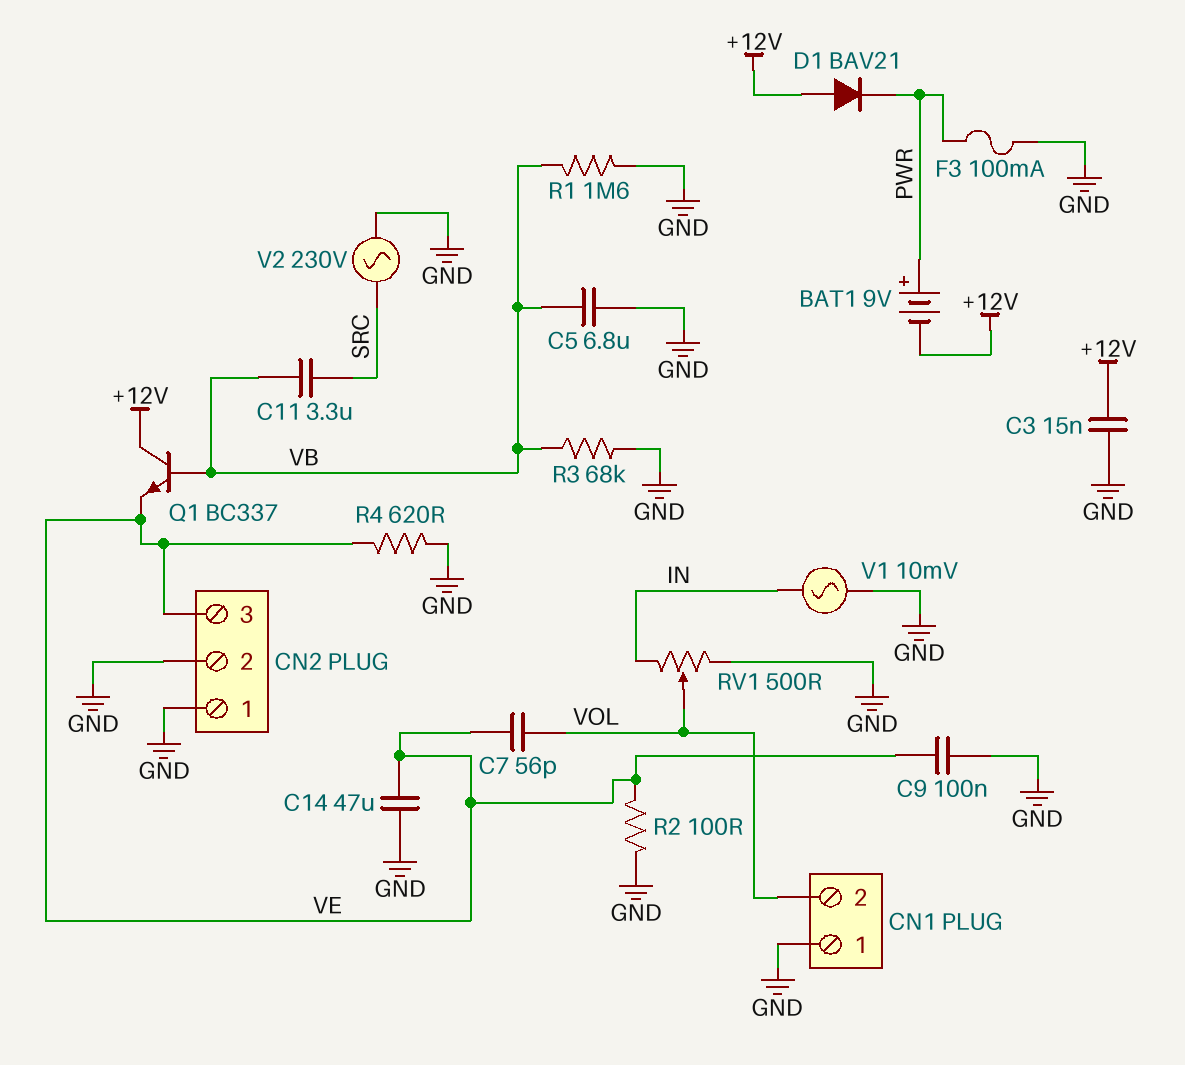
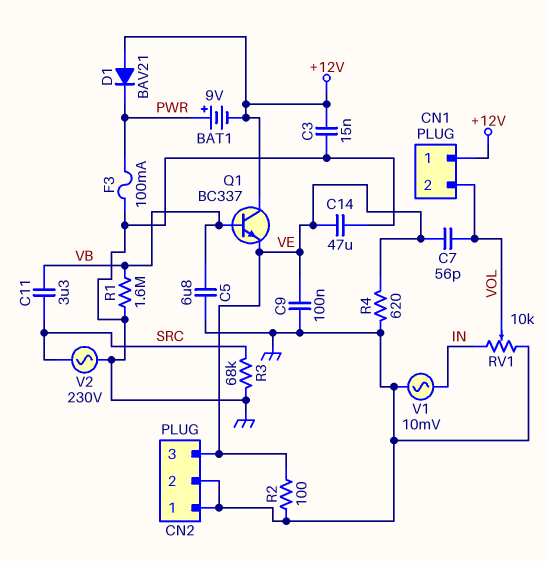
CN1 pin 1: GND -> +12V
R3: 68k (GND, VB) -> 68k (GND, SRC)
RV1: 500 (GND, IN, wiper VOL) -> 10k (GND, IN, wiper VOL)

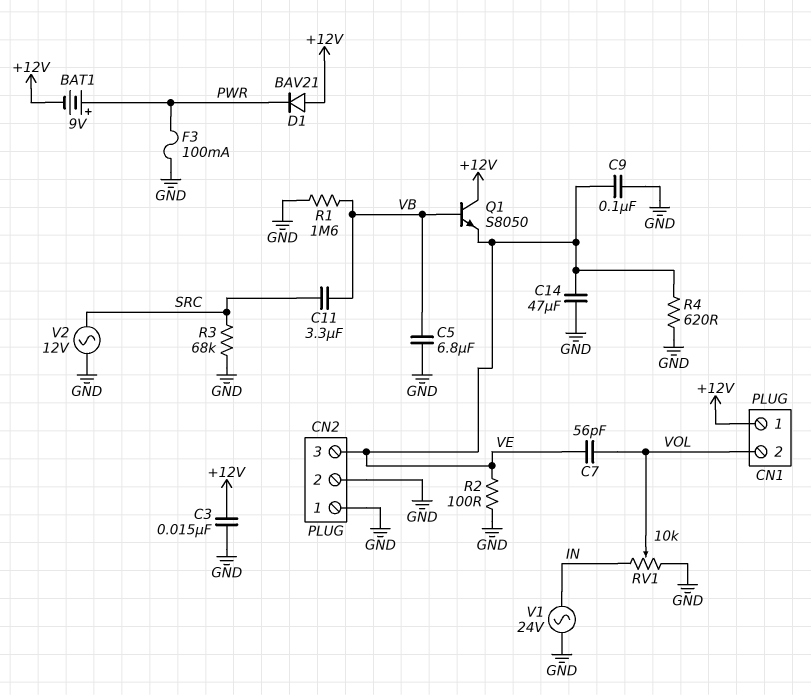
Q1: NPN BC337 (B VB, C +12V, E VE) -> NPN S8050 (B VB, C +12V, E VE)
V1: AC 10mV (GND, IN) -> AC 24V (GND, IN)
V2: AC 230V (GND, SRC) -> AC 12V (GND, SRC)

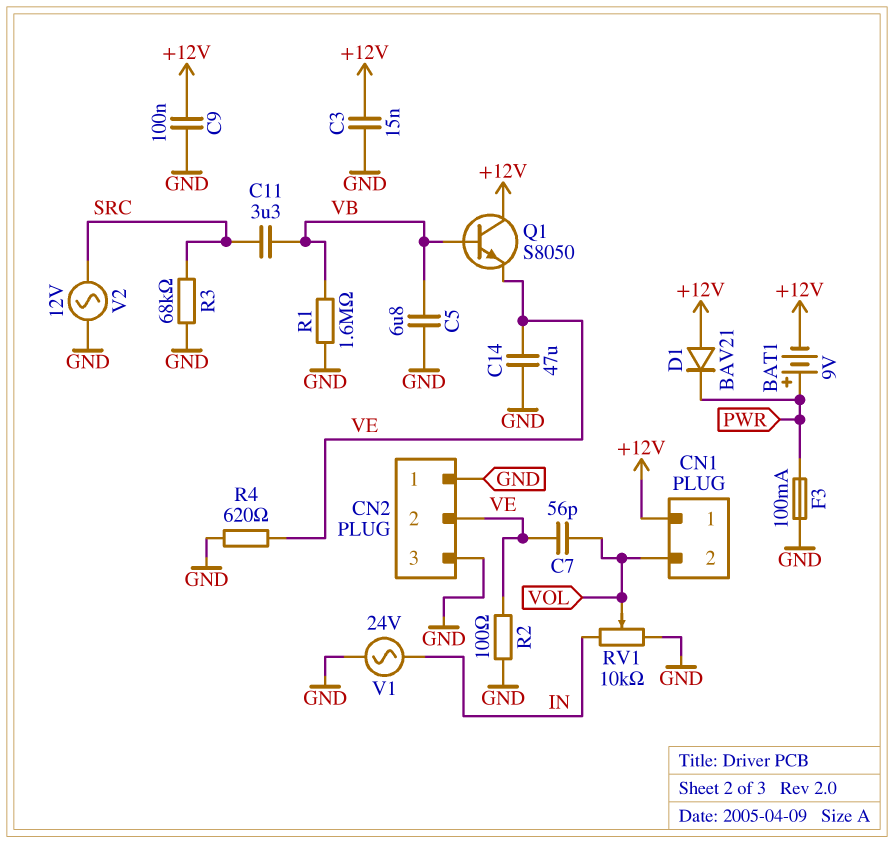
C9: 100nF (GND, VE) -> 100nF (+12V, GND)
CN2 pin 2: GND -> VE
CN2 pin 3: VE -> GND

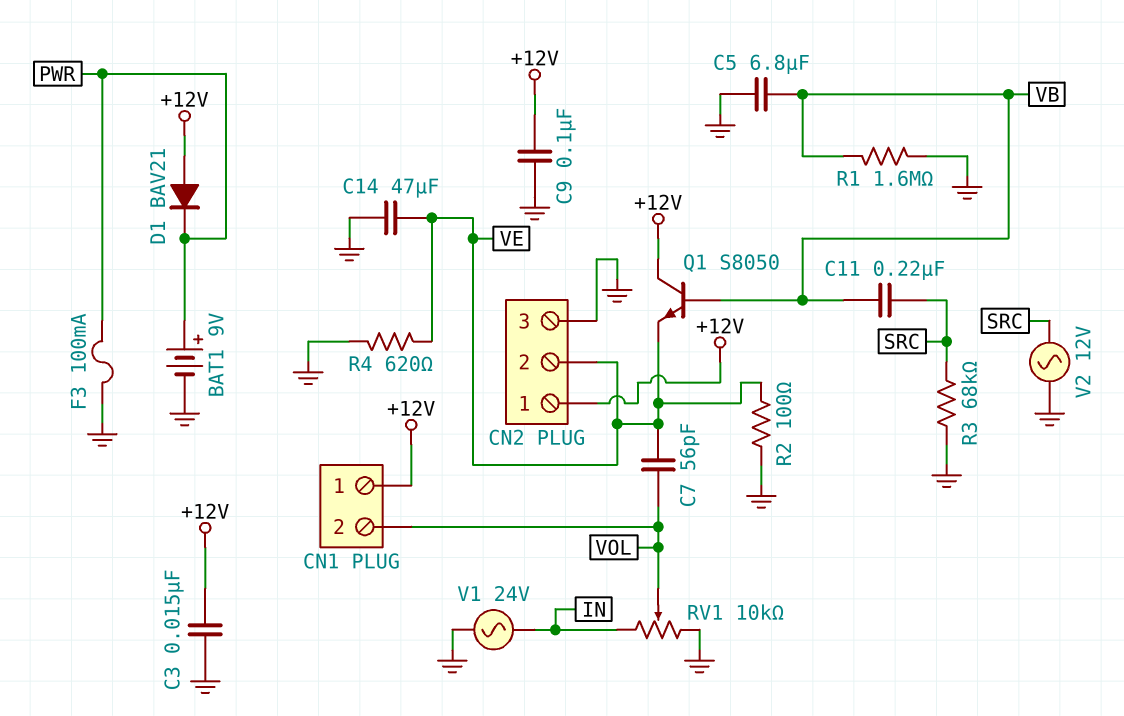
BAT1: 9V (plus PWR, minus +12V) -> 9V (plus PWR, minus GND)
C11: 3.3uF (SRC, VB) -> 220nF (SRC, VB)
CN2 pin 1: GND -> +12V

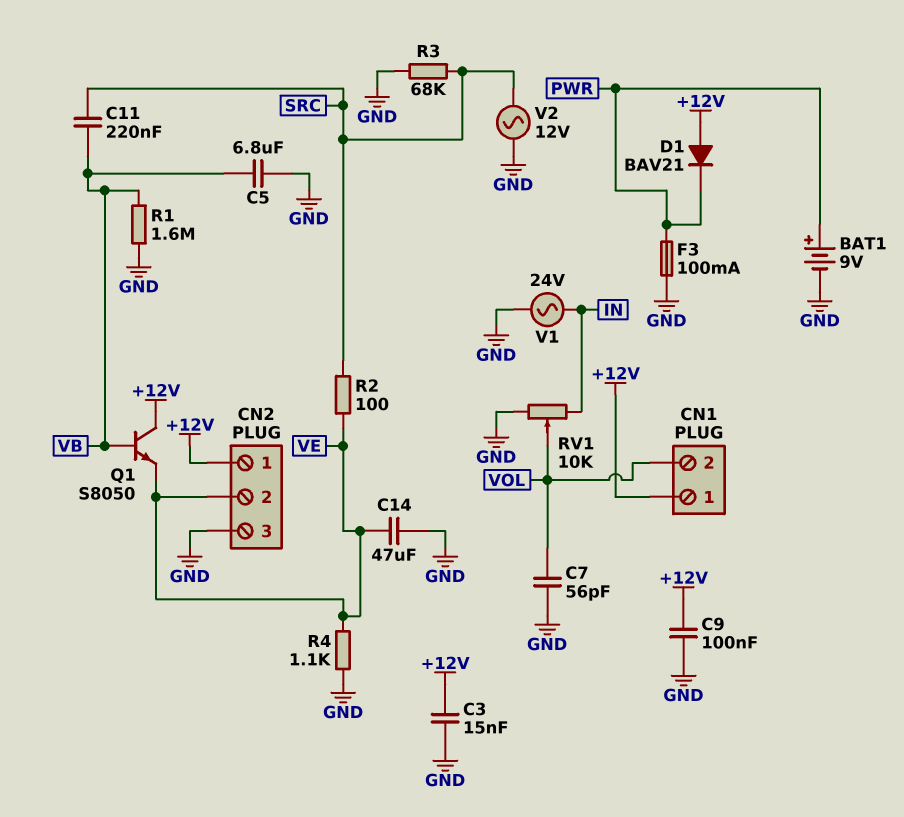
C7: 56pF (VE, VOL) -> 56pF (GND, VOL)
R2: 100 (GND, VE) -> 100 (SRC, VE)
R4: 620 (GND, VE) -> 1.1k (GND, VE)

